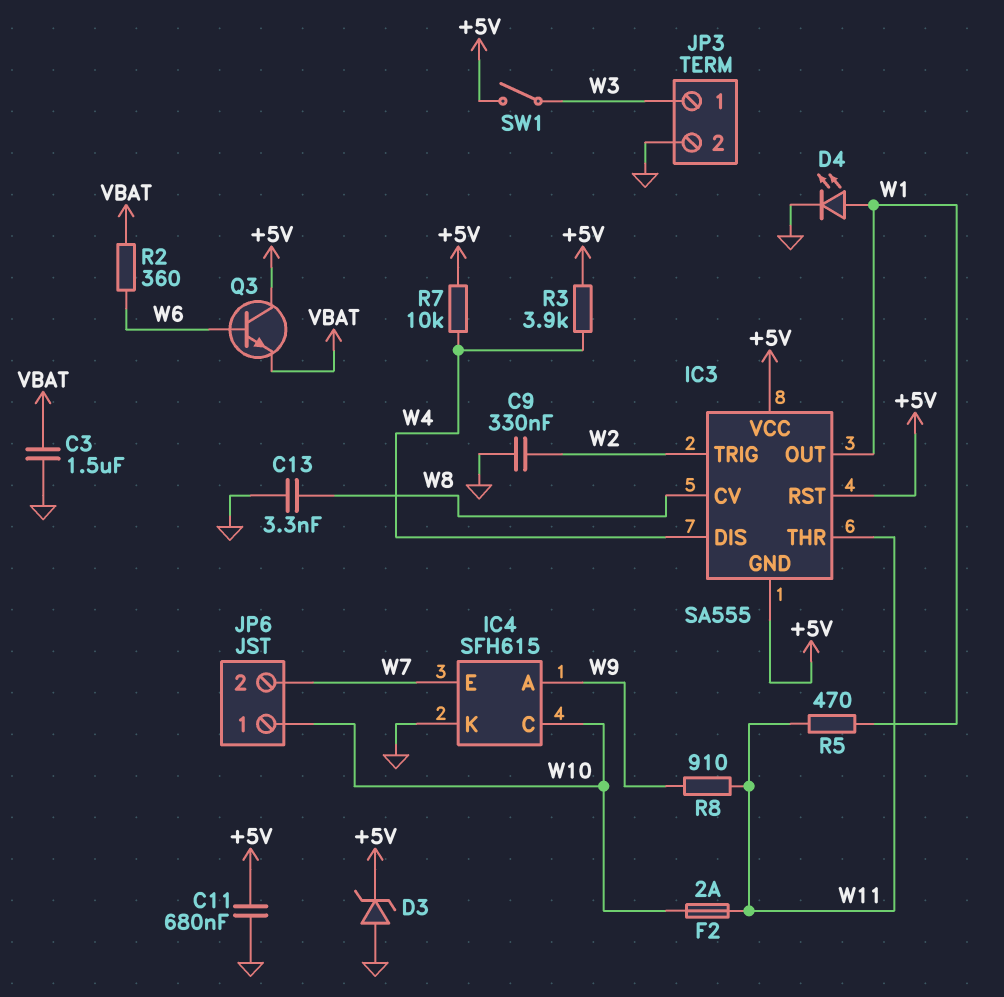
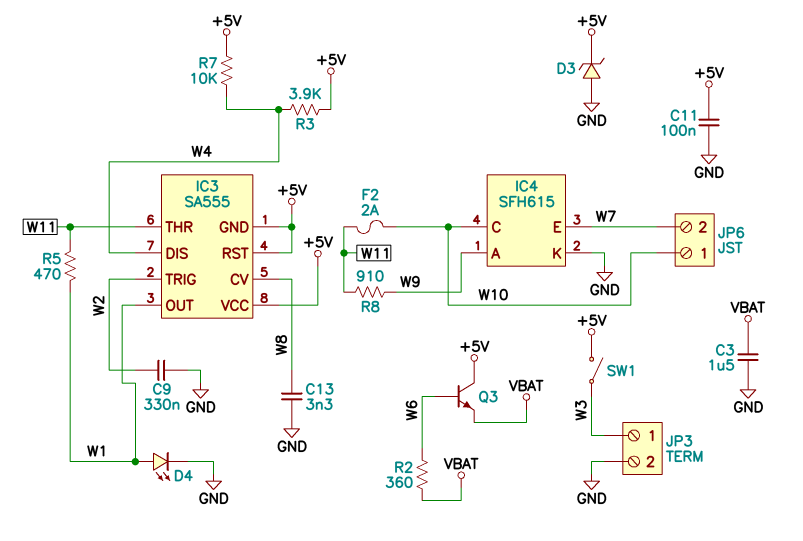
C11: 680nF (+5V, GND) -> 100nF (+5V, GND)

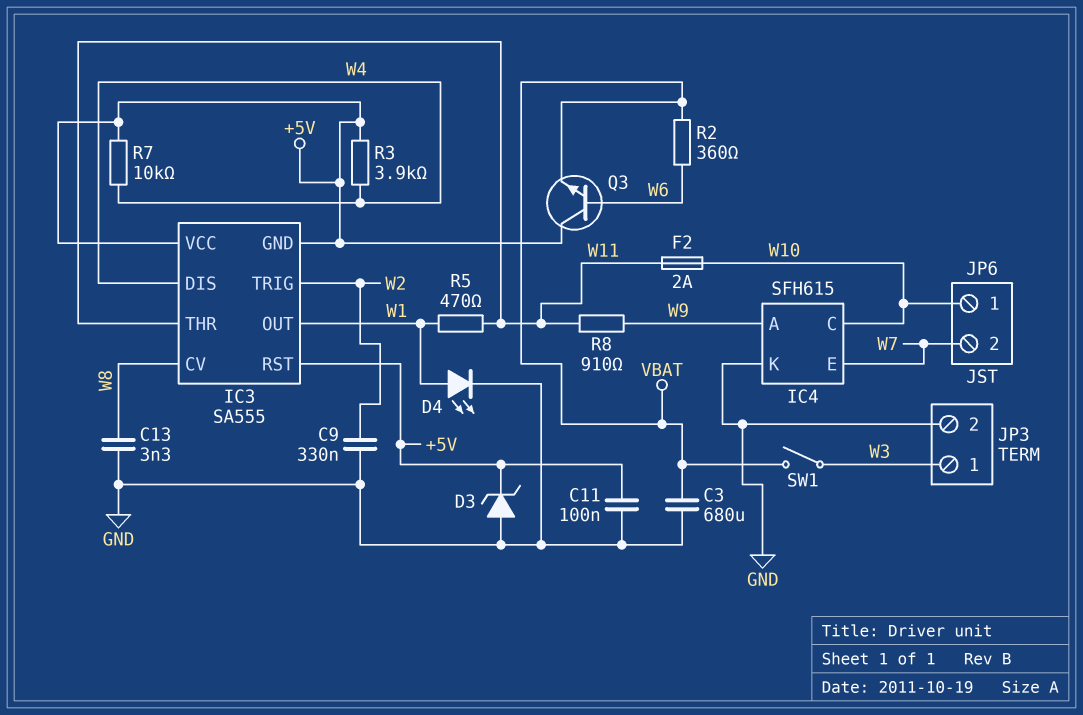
C3: 1.5uF (GND, VBAT) -> 680uF (GND, VBAT)
SW1: switch (+5V, W3) -> switch (VBAT, W3)

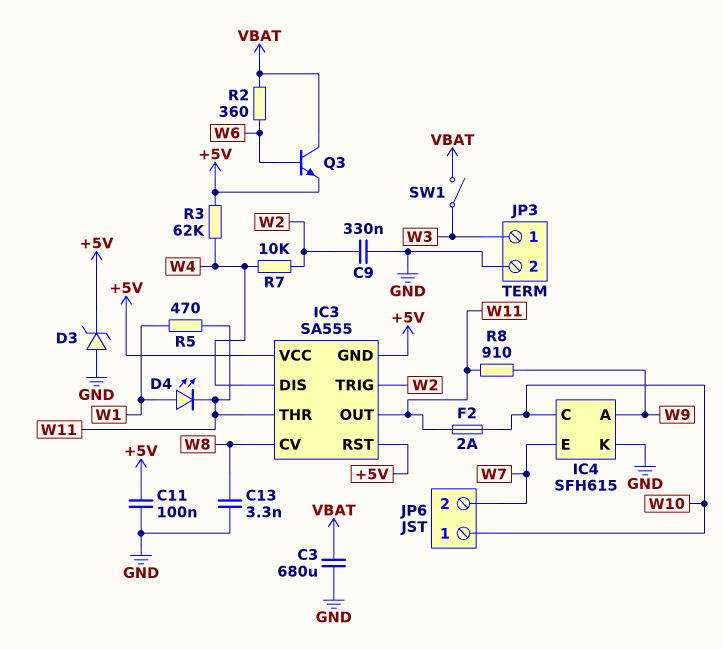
D4: LED (A W1, K GND) -> LED (A W1, K W11)
IC3 pin OUT: W1 -> W11
Q3: NPN (B W6, C +5V, E VBAT) -> NPN (B W6, C VBAT, E +5V)
R3: 3.9k (+5V, W4) -> 62k (+5V, W4)
R7: 10k (+5V, W4) -> 10k (W2, W4)

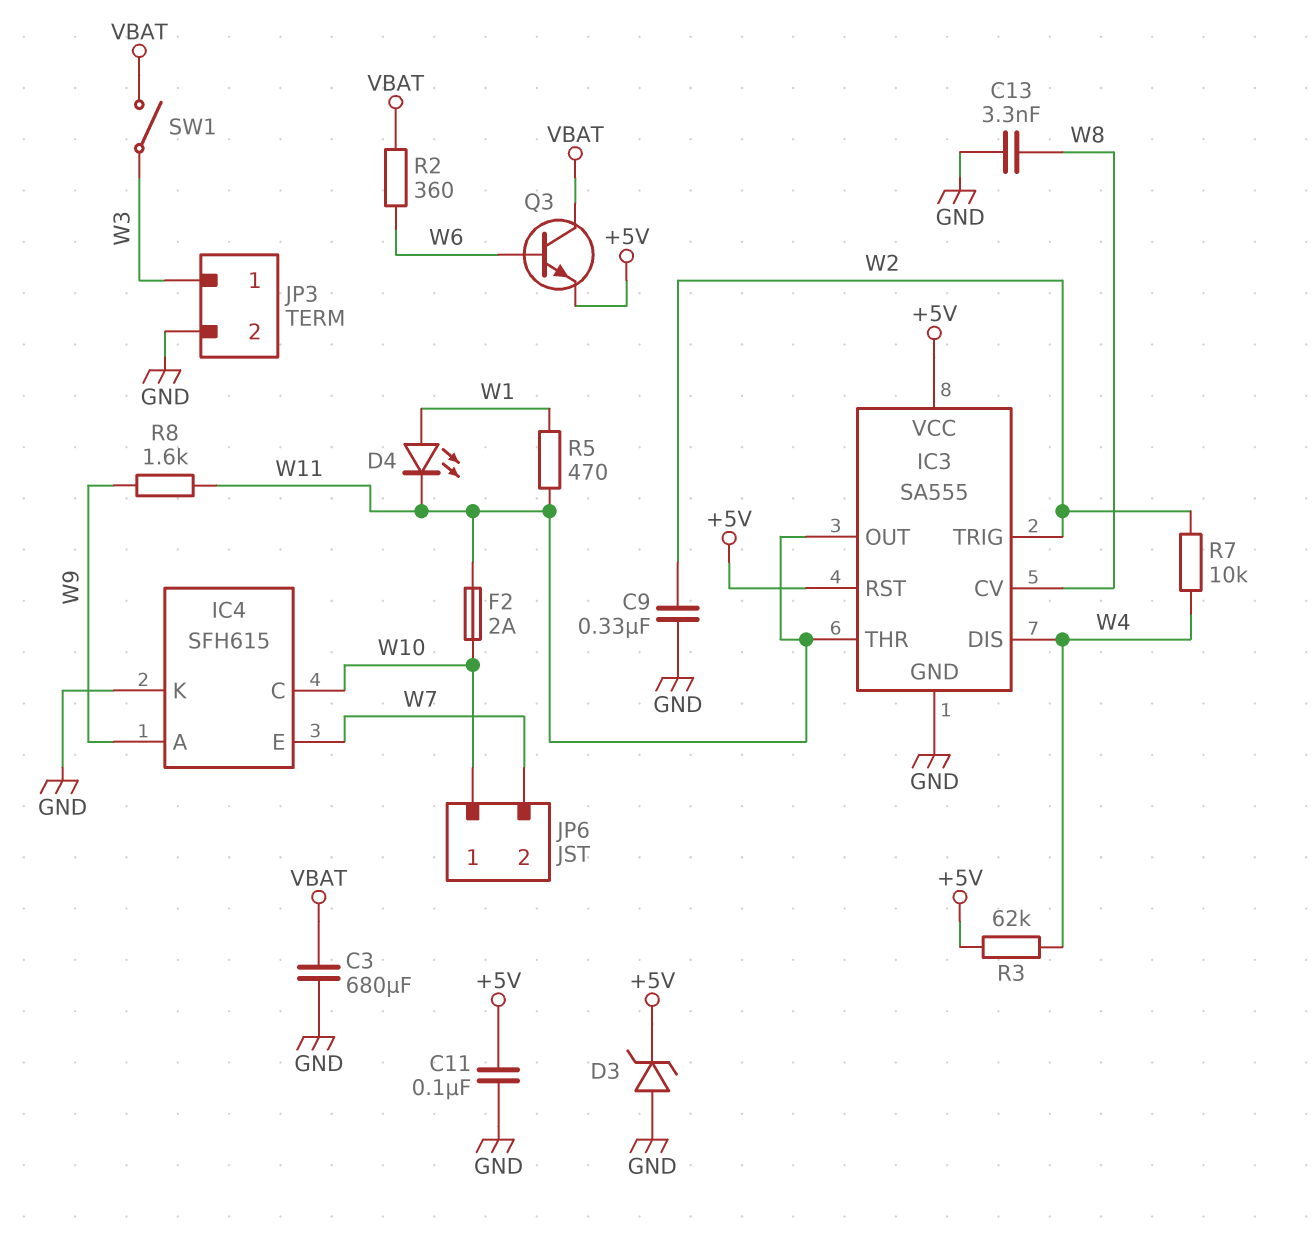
IC3 pin GND: +5V -> GND
R8: 910 (W9, W11) -> 1.6k (W9, W11)

